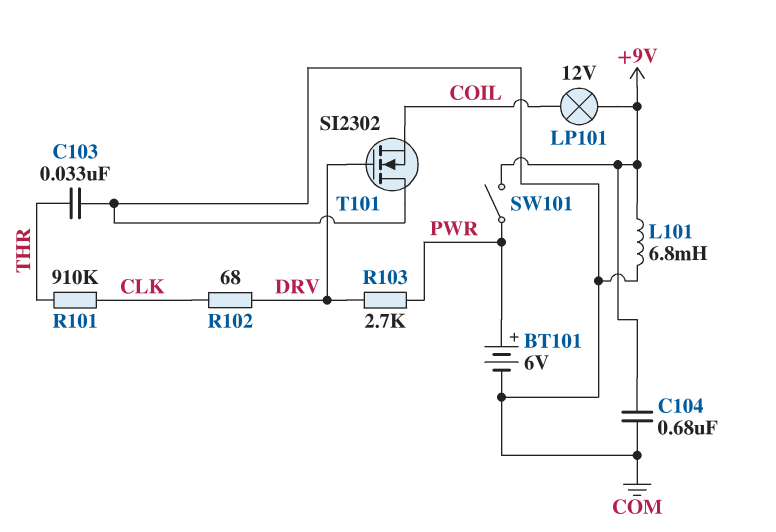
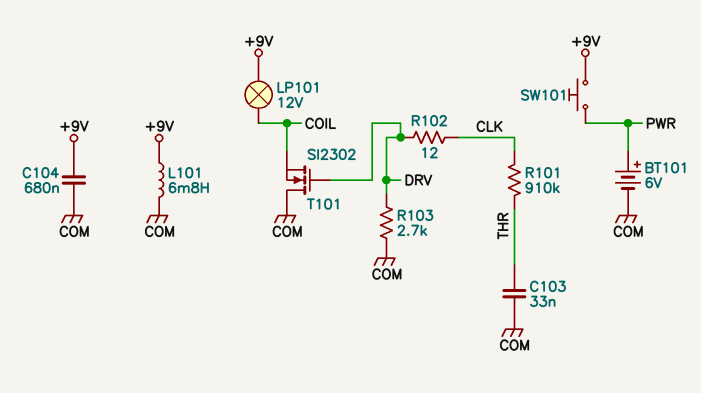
R102: 68 (CLK, DRV) -> 12 (CLK, DRV)
R103: 2.7k (DRV, PWR) -> 2.7k (COM, DRV)
SW101: switch (+9V, PWR) -> button (+9V, PWR)

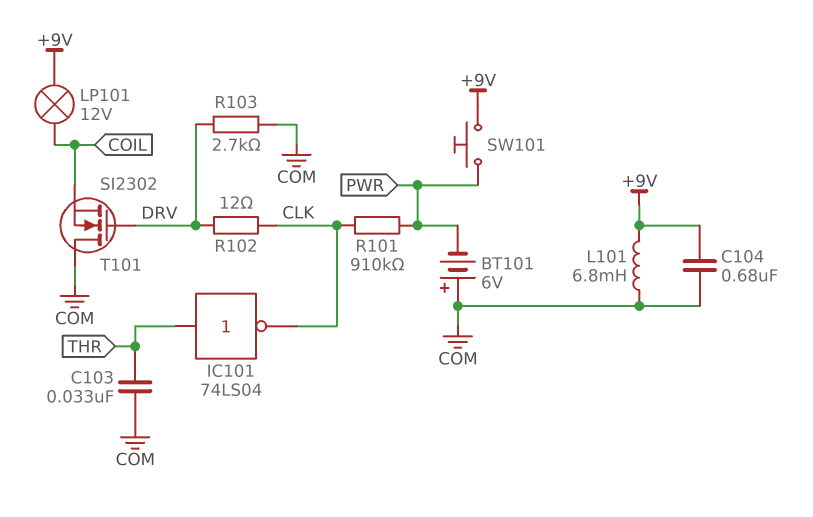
BT101: 6V (plus PWR, minus COM) -> 6V (plus COM, minus PWR)
IC101: none -> NOT 74LS04 (in THR, out CLK)
R101: 910k (CLK, THR) -> 910k (CLK, PWR)

